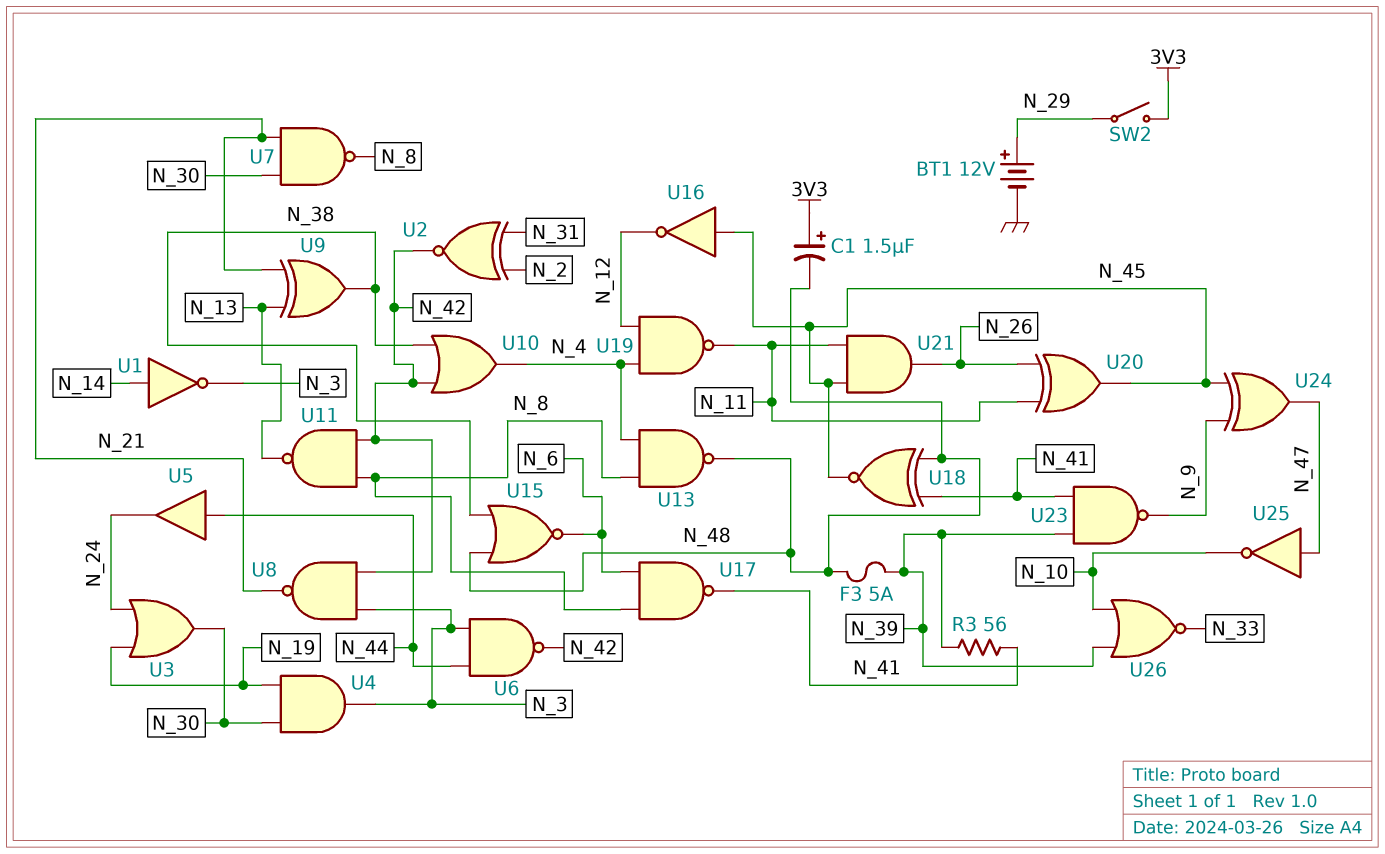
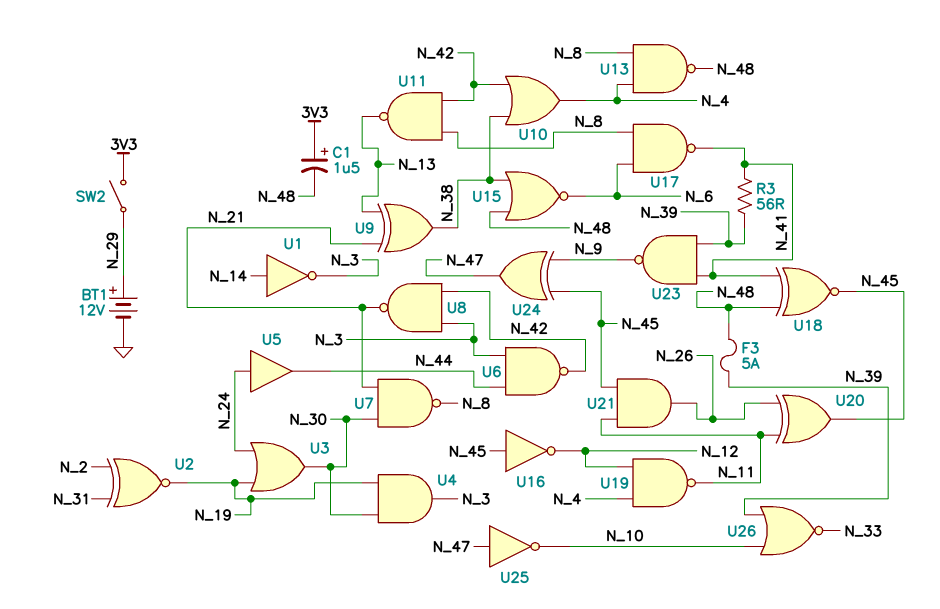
U2: XNOR (in N_2, in N_31, out N_42) -> XNOR (in N_2, in N_31, out N_19)
U5: buffer (in N_44, out N_24) -> buffer (in N_24, out N_44)

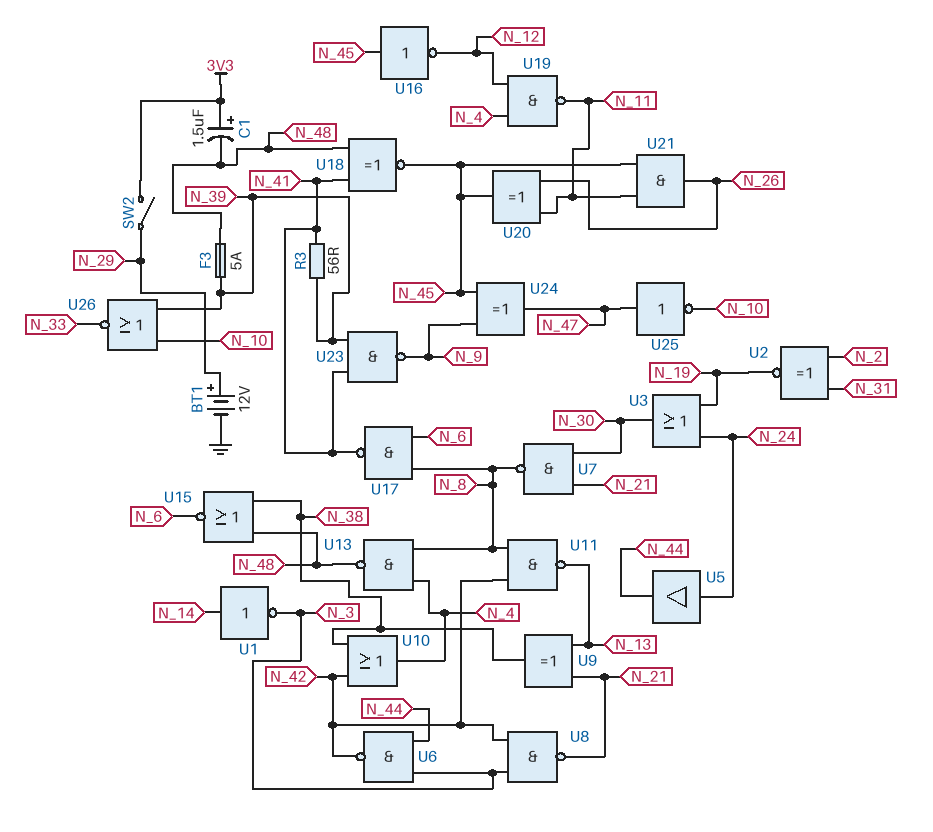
U4: AND (in N_19, in N_30, out N_3) -> none

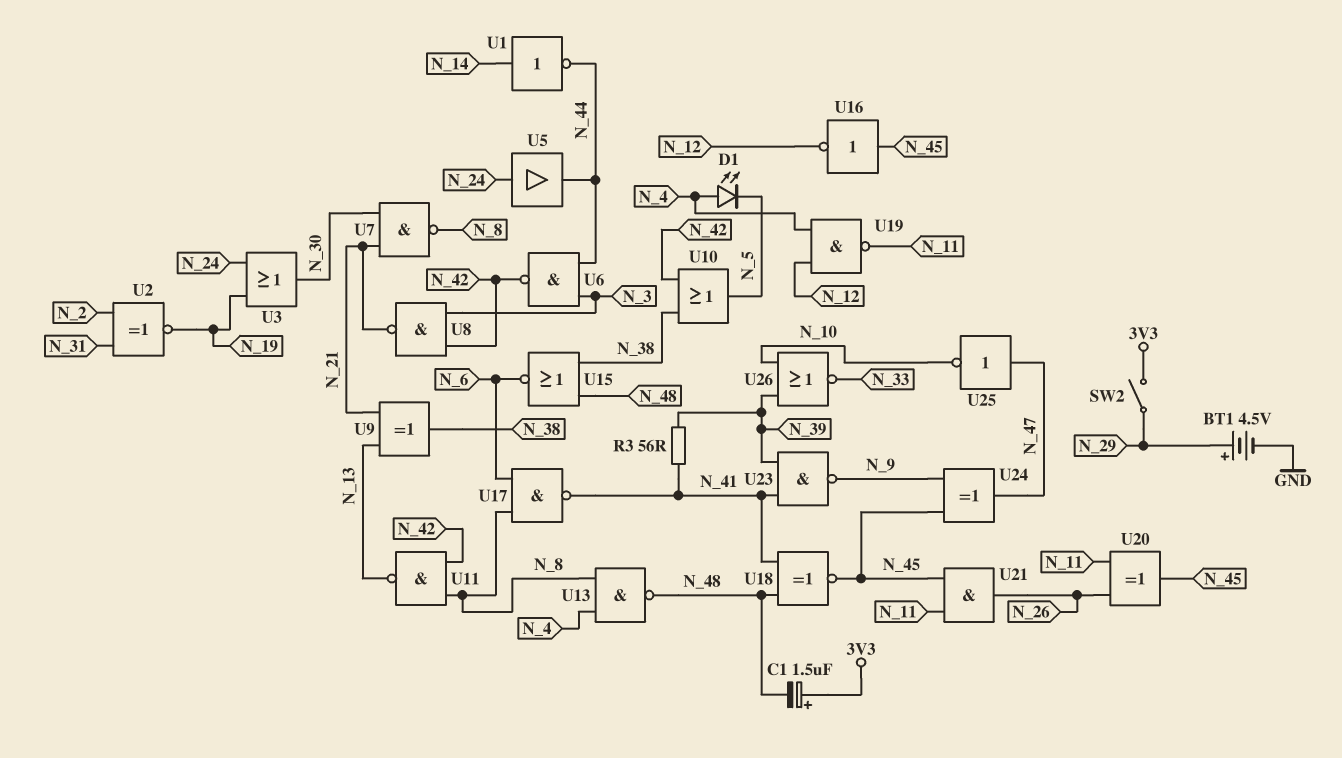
BT1: 12V (plus N_29, minus GND) -> 4.5V (plus N_29, minus GND)
D1: none -> LED (A N_4, K N_5)
F3: 5A (N_39, N_48) -> none
U1: NOT (in N_14, out N_3) -> NOT (in N_14, out N_44)
U10: OR (in N_38, in N_42, out N_4) -> OR (in N_38, in N_42, out N_5)

